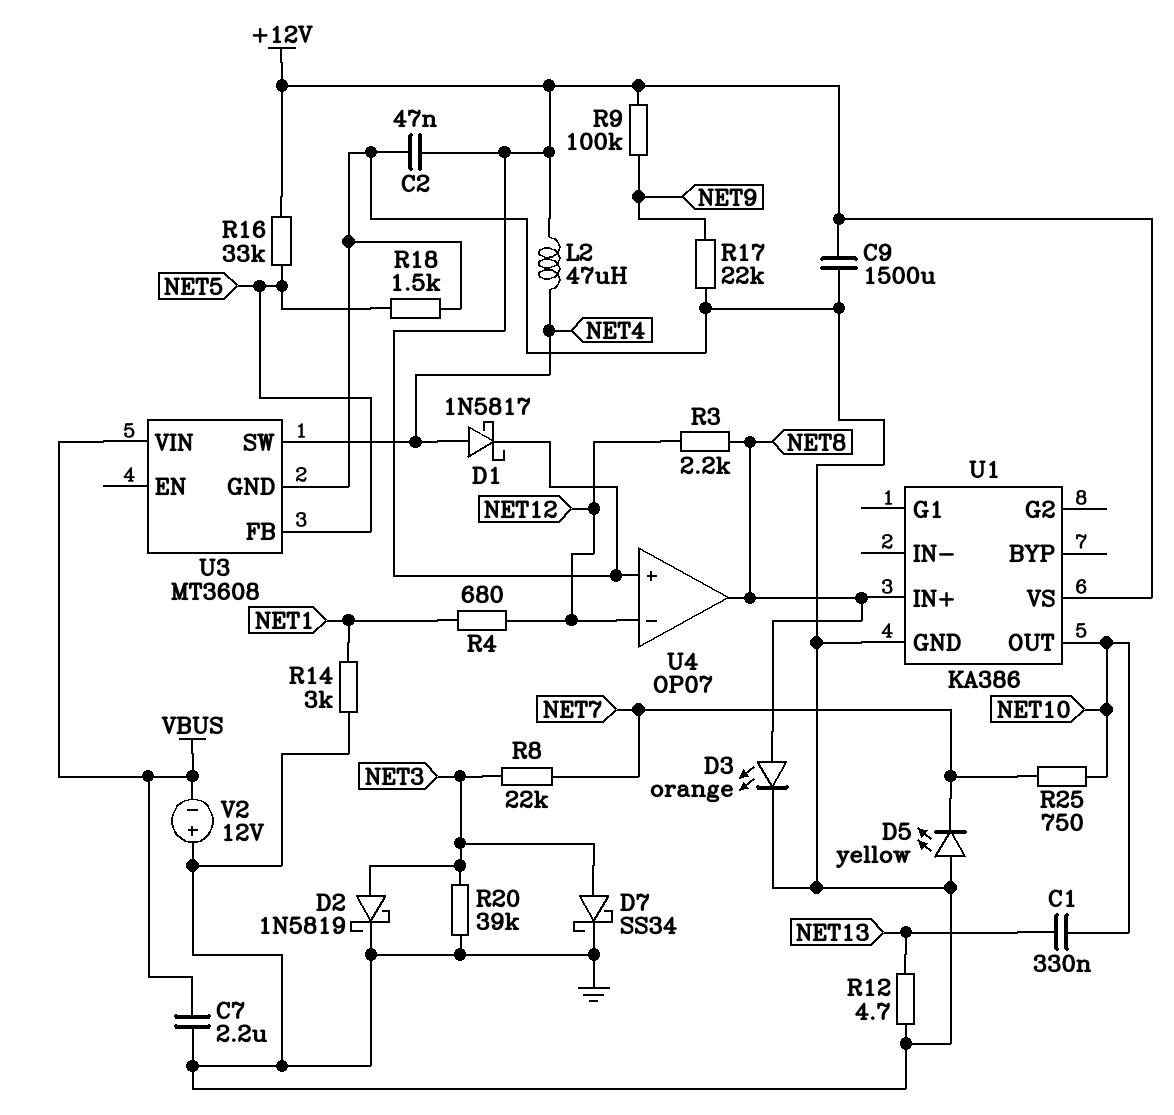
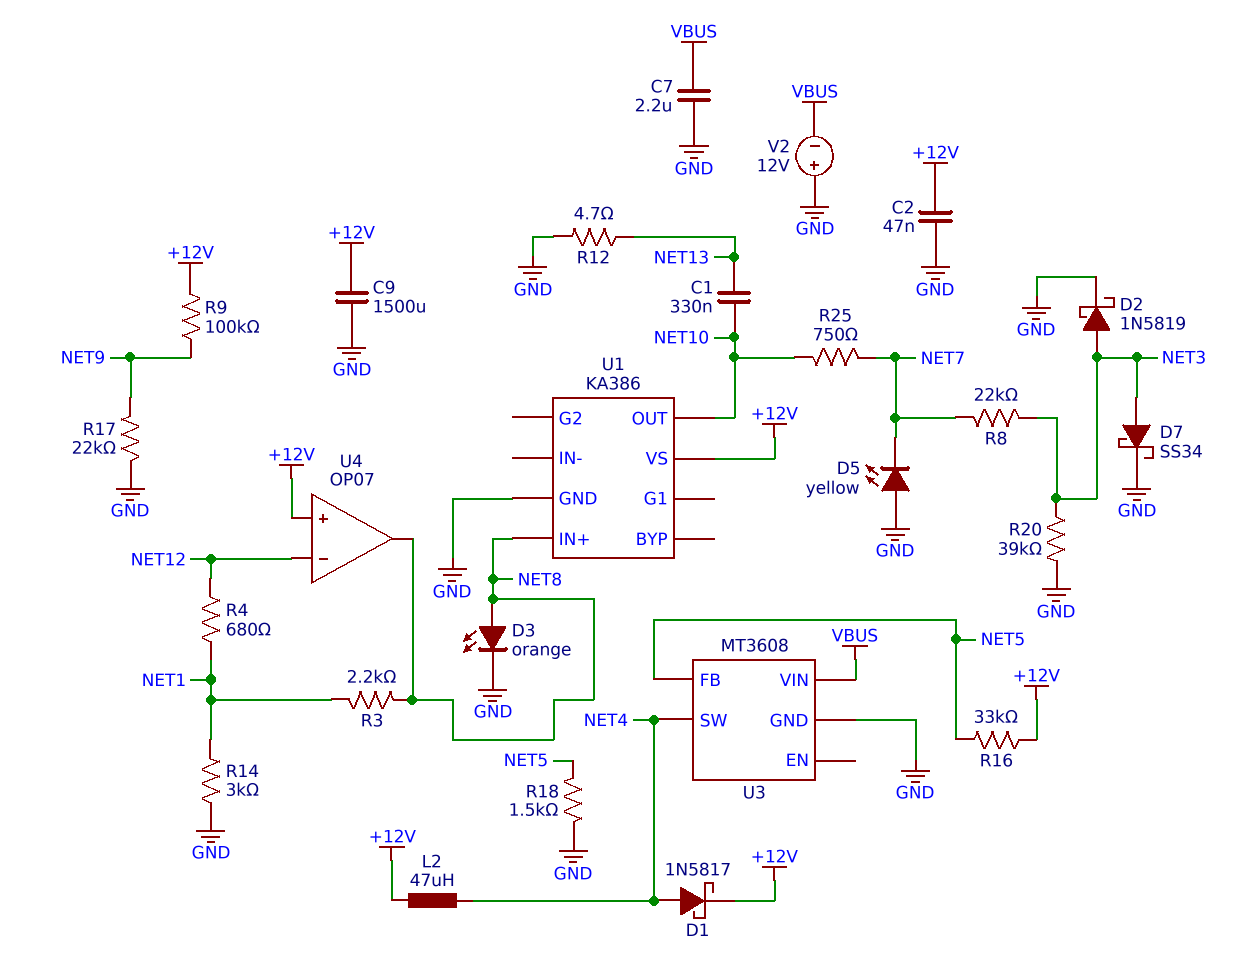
R3: 2.2k (NET8, NET12) -> 2.2k (NET1, NET8)

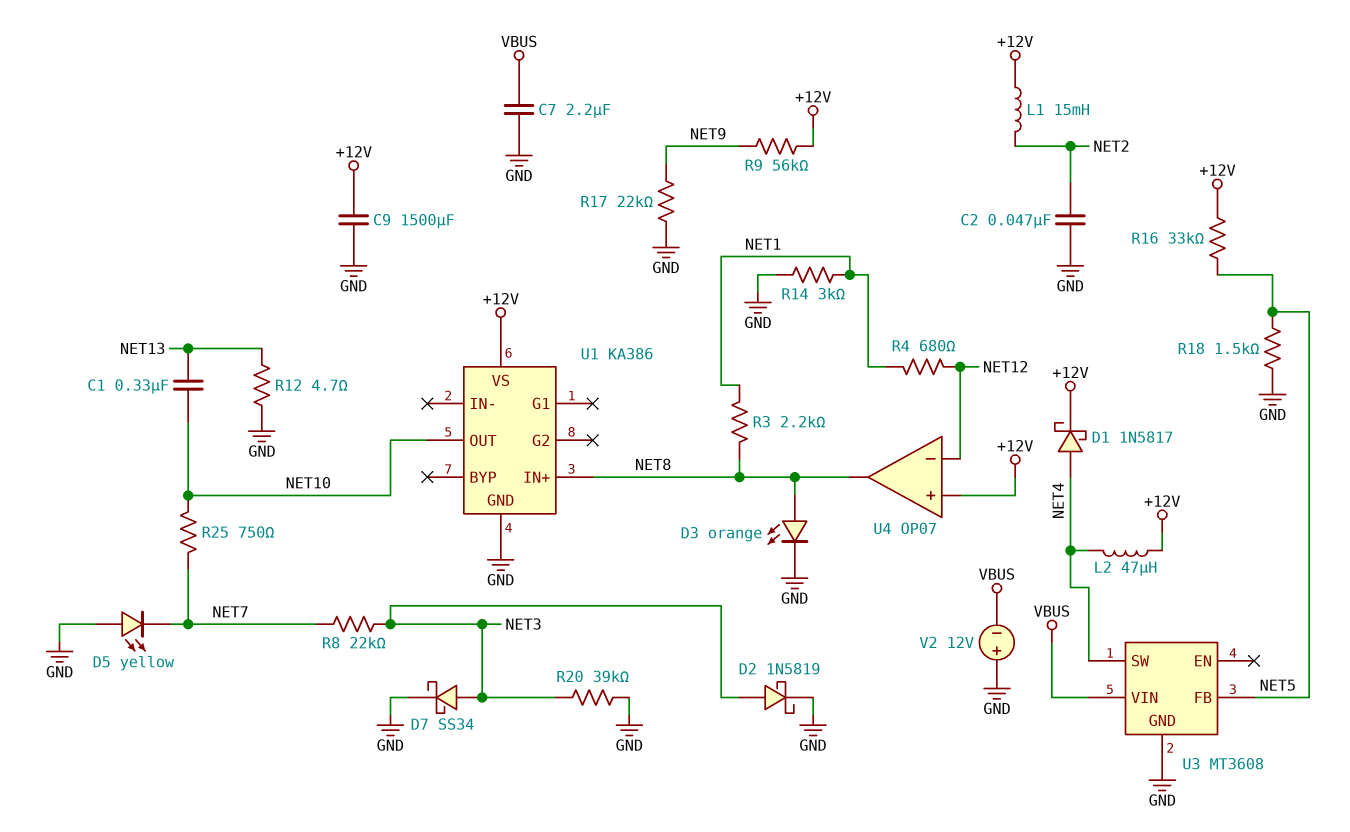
C2: 47nF (+12V, GND) -> 47nF (GND, NET2)
L1: none -> 15mH (+12V, NET2)
R9: 100k (+12V, NET9) -> 56k (+12V, NET9)

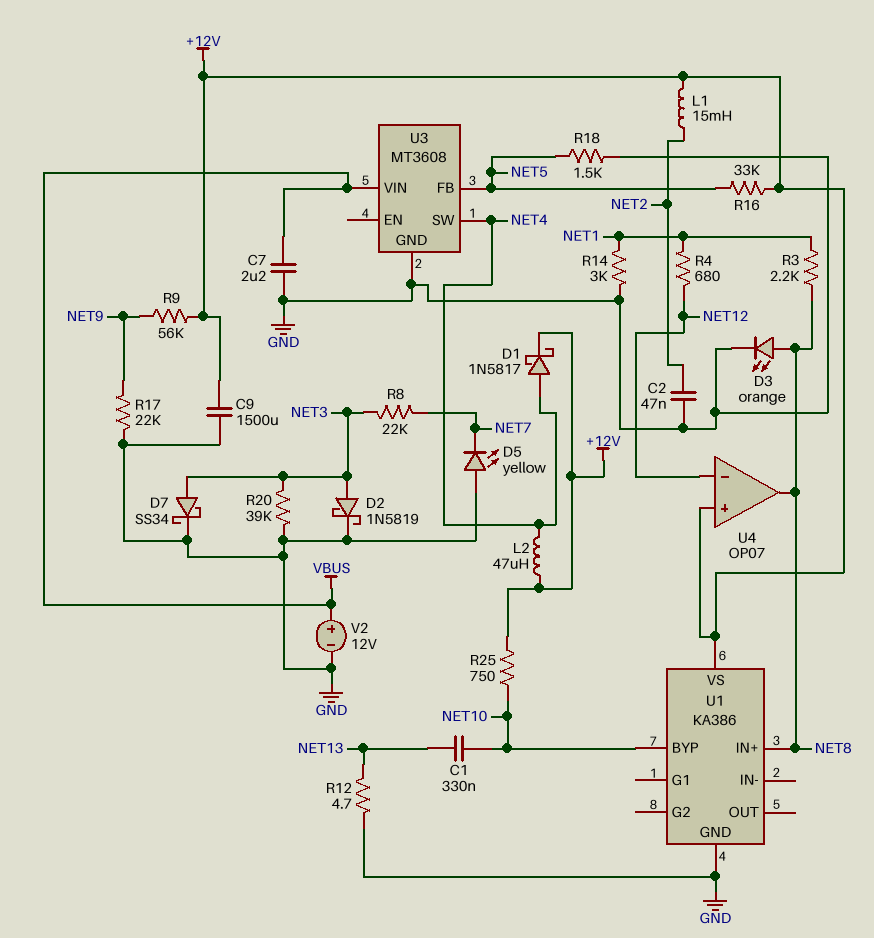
R25: 750 (NET7, NET10) -> 750 (+12V, NET10)
U1 pin BYP: none -> NET10
U1 pin OUT: NET10 -> none
V2: 12V (plus GND, minus VBUS) -> 12V (plus VBUS, minus GND)

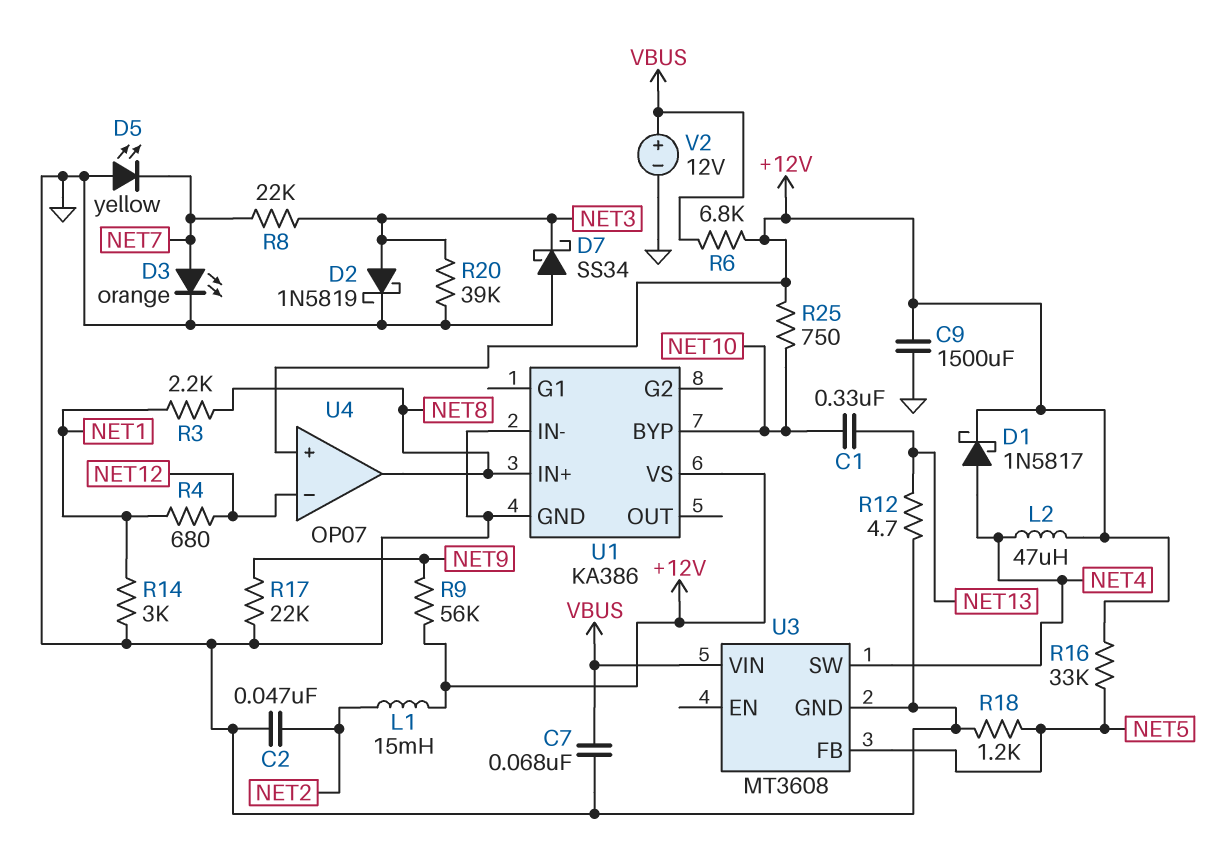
C7: 2.2uF (GND, VBUS) -> 68nF (GND, VBUS)
D3: LED orange (A NET8, K GND) -> LED orange (A NET7, K GND)
D7: schottky SS34 (A NET3, K GND) -> schottky SS34 (A GND, K NET3)
R6: none -> 6.8k (+12V, VBUS)
R18: 1.5k (GND, NET5) -> 1.2k (GND, NET5)
U1 pin IN-: none -> GND

